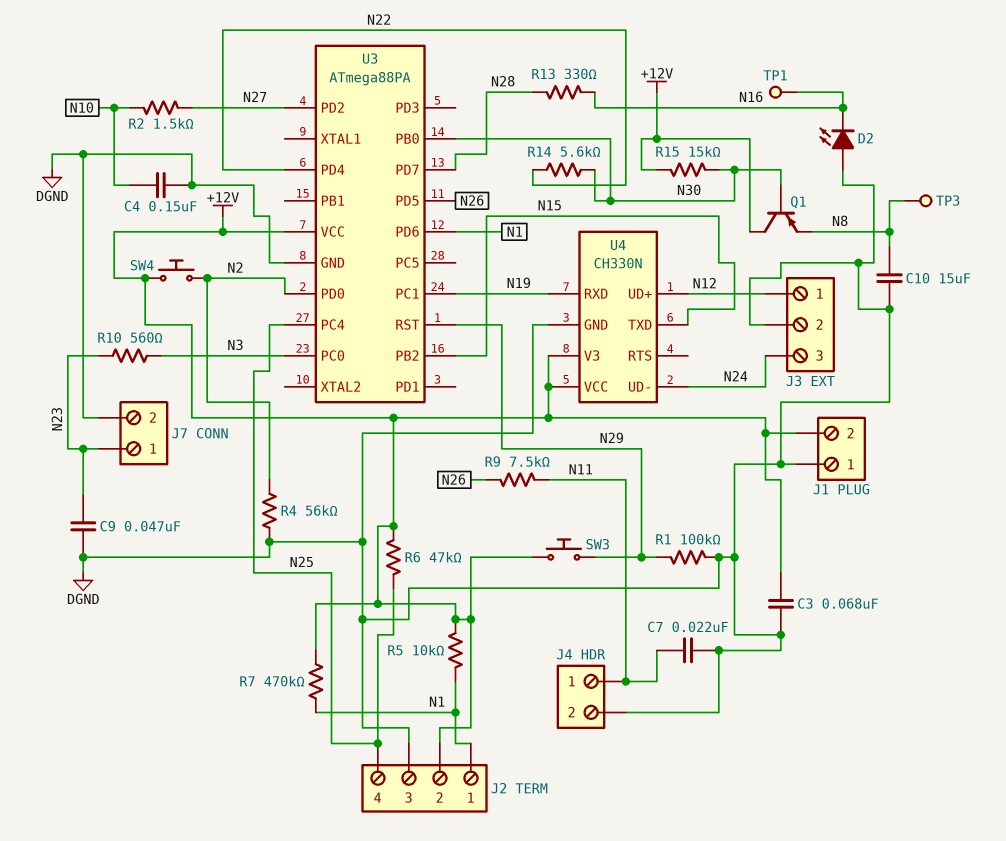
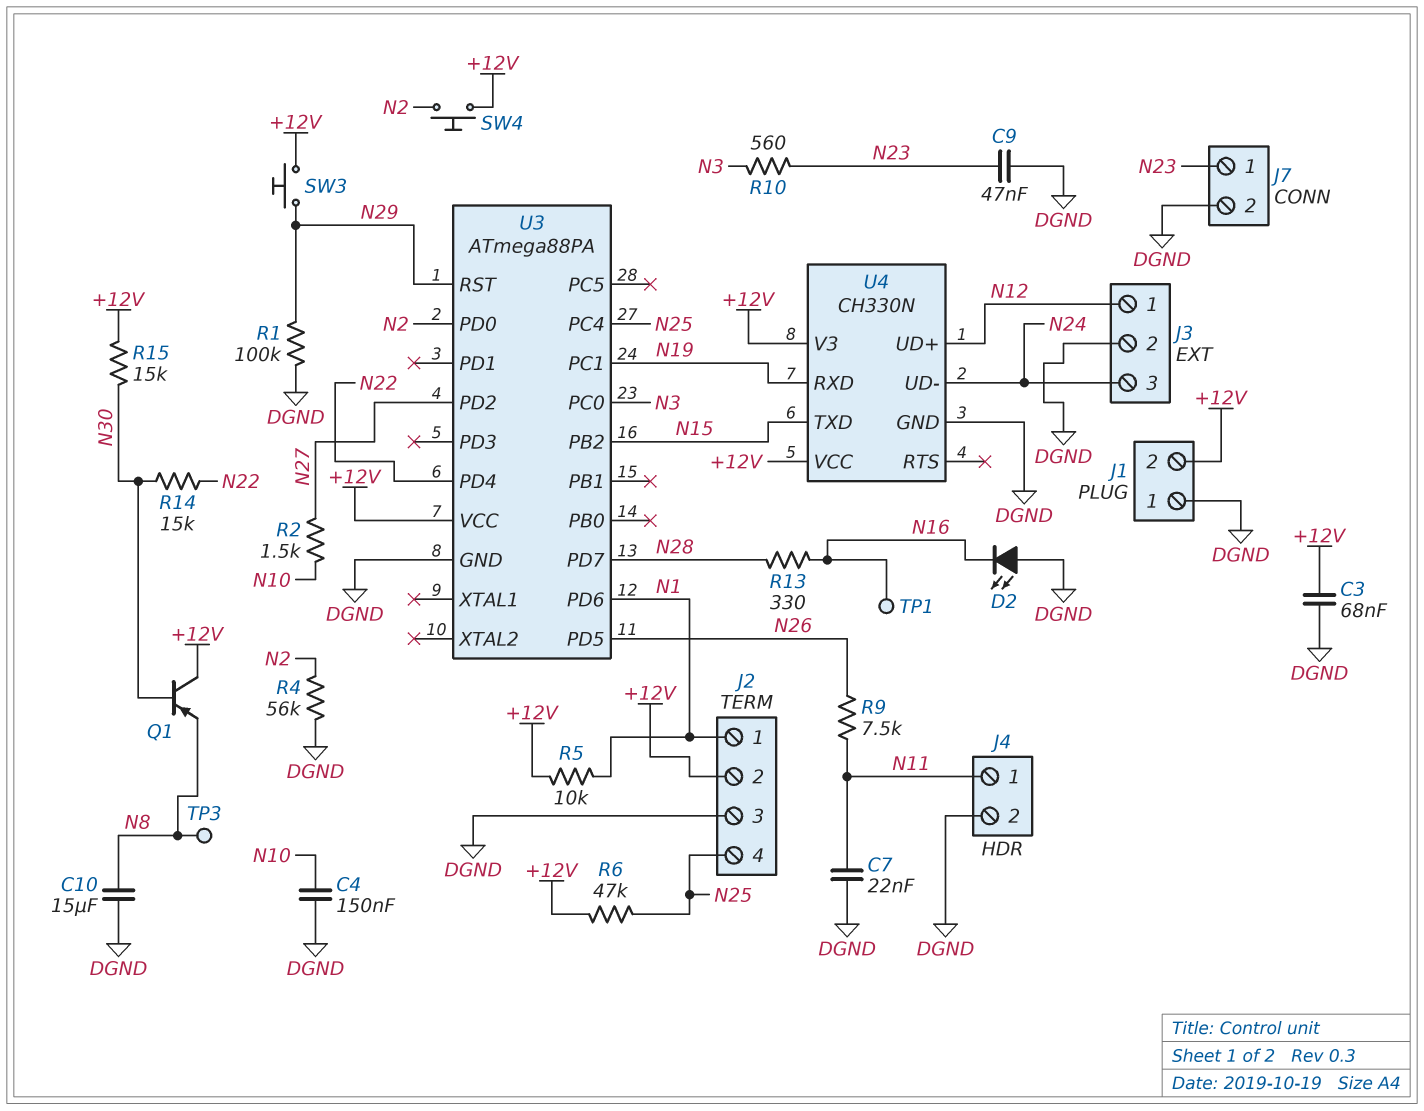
R7: 470k (+12V, N1) -> none
R14: 5.6k (N22, N30) -> 15k (N22, N30)
U3 pin PB0: N30 -> none

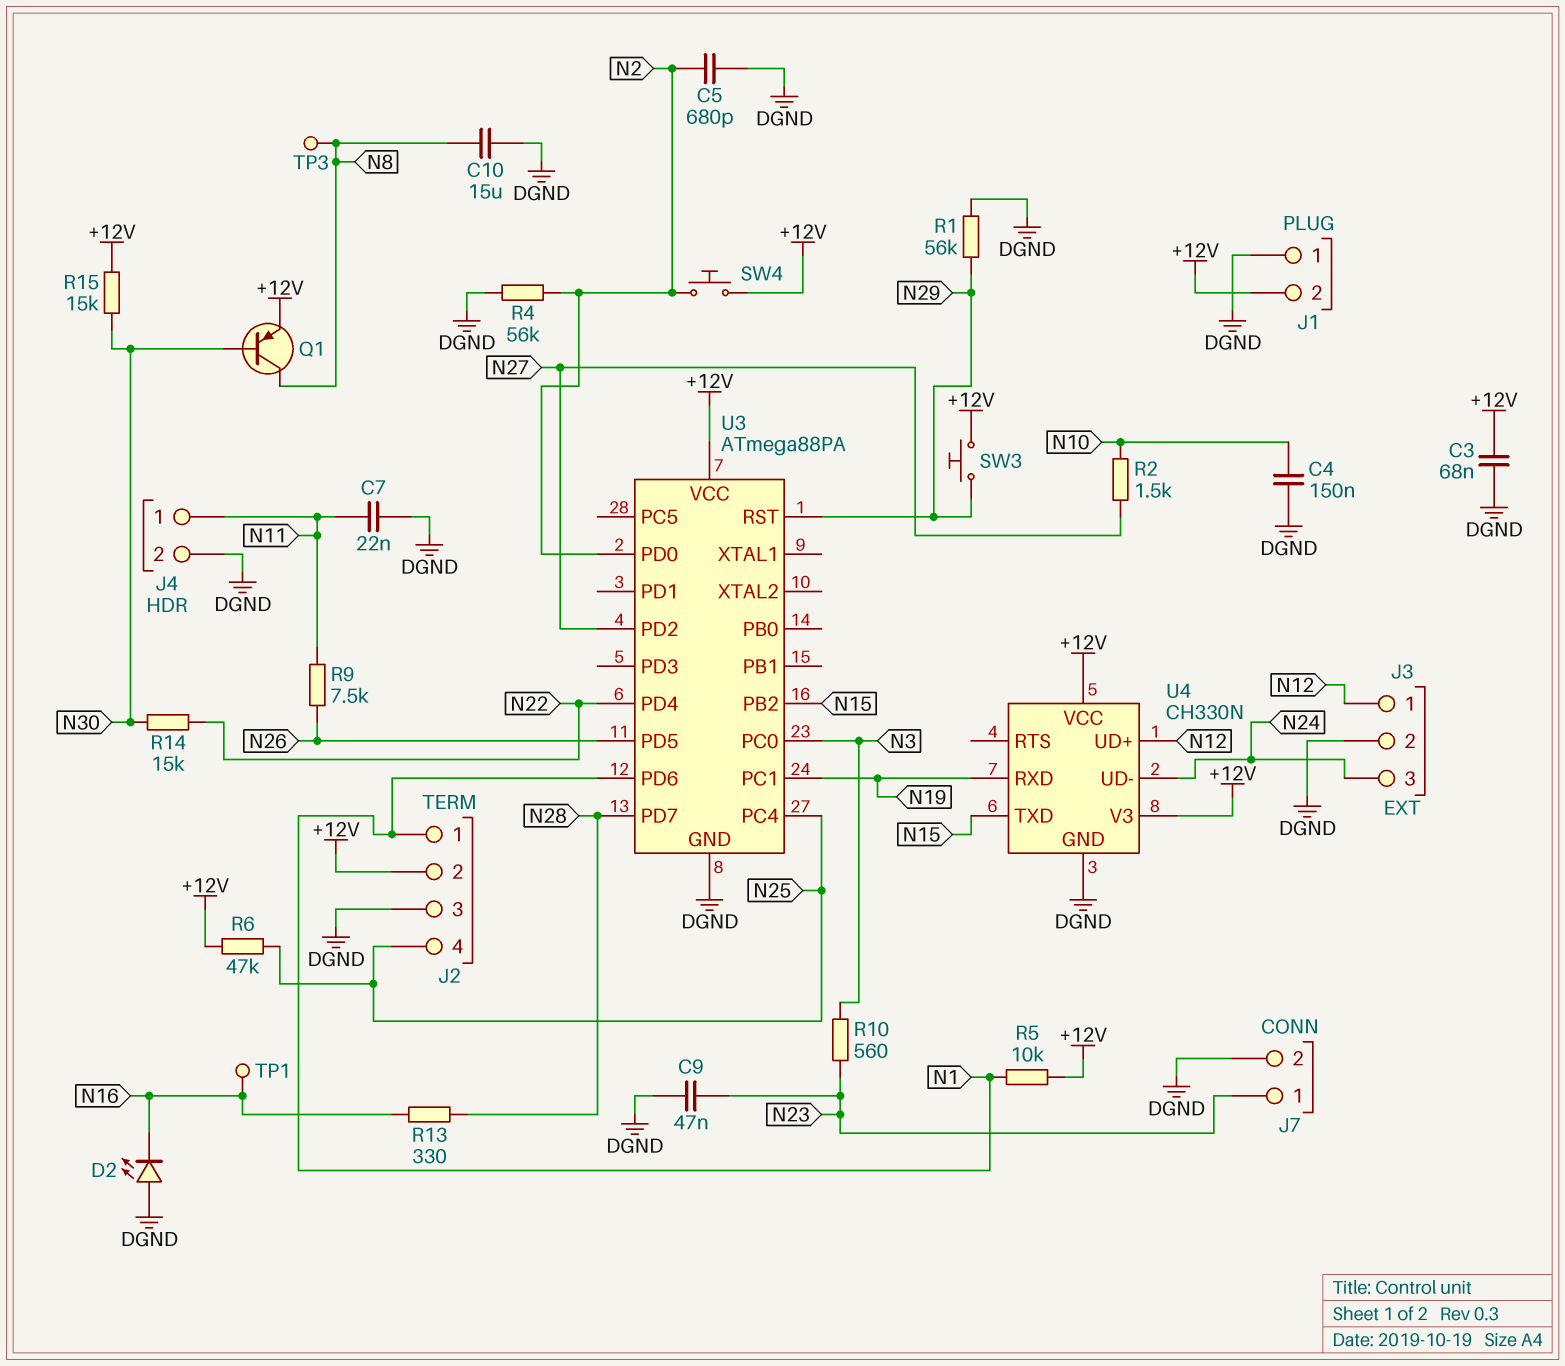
C5: none -> 680pF (DGND, N2)
Q1: PNP (B N30, C +12V, E N8) -> PNP (B N30, C N8, E +12V)
R1: 100k (DGND, N29) -> 56k (DGND, N29)

